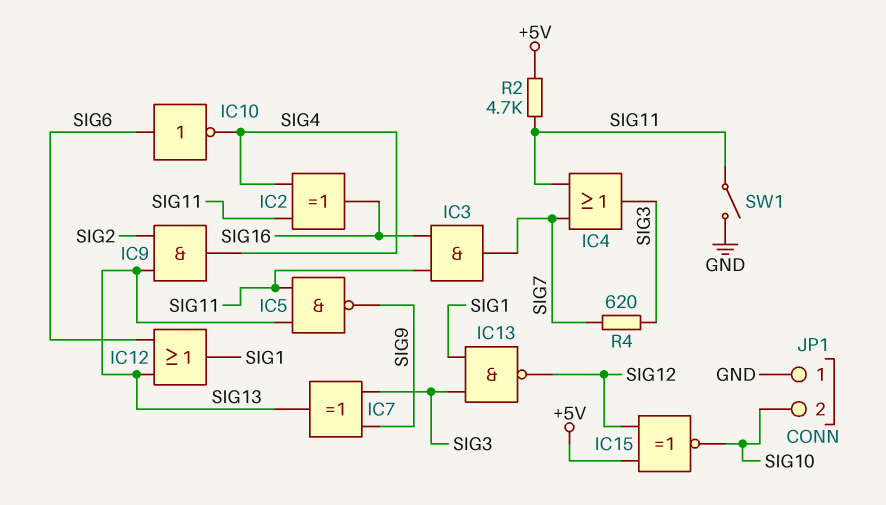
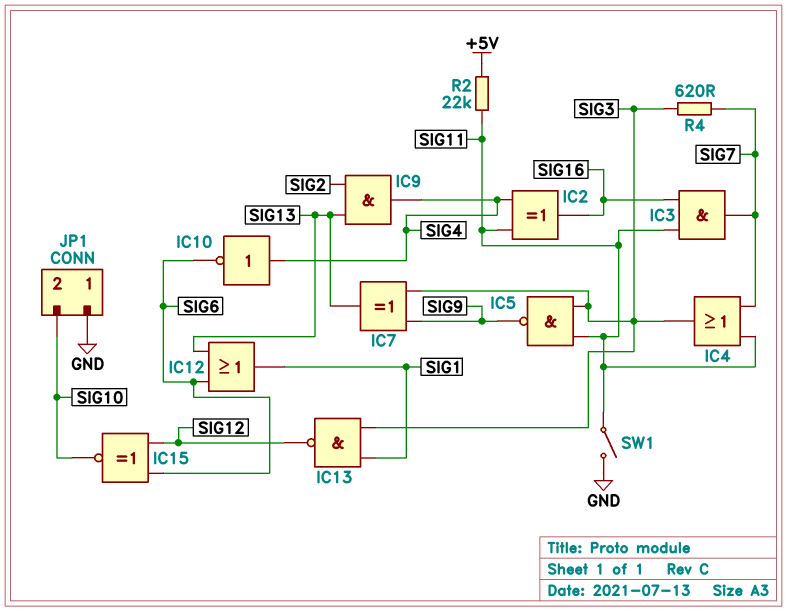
IC5: NAND (in SIG11, in SIG13, out SIG9) -> NAND (in SIG3, in SIG11, out SIG9)
IC10: NOT (in SIG6, out SIG4) -> NOT (in SIG4, out SIG6)
IC15: XNOR (in +5V, in SIG12, out SIG10) -> XNOR (in SIG6, in SIG12, out SIG10)
R2: 4.7k (+5V, SIG11) -> 22k (+5V, SIG11)

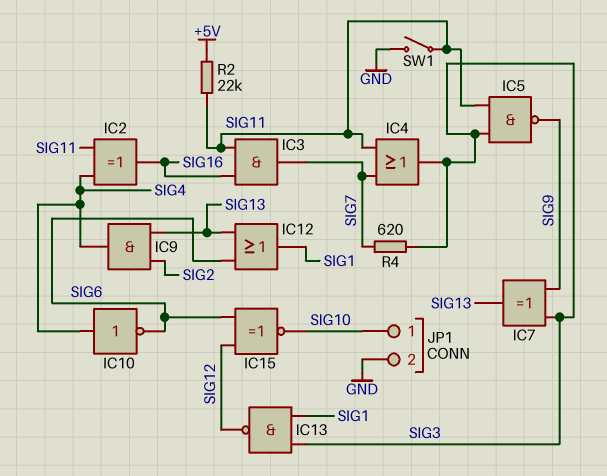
JP1 pin 1: GND -> SIG10
JP1 pin 2: SIG10 -> GND

